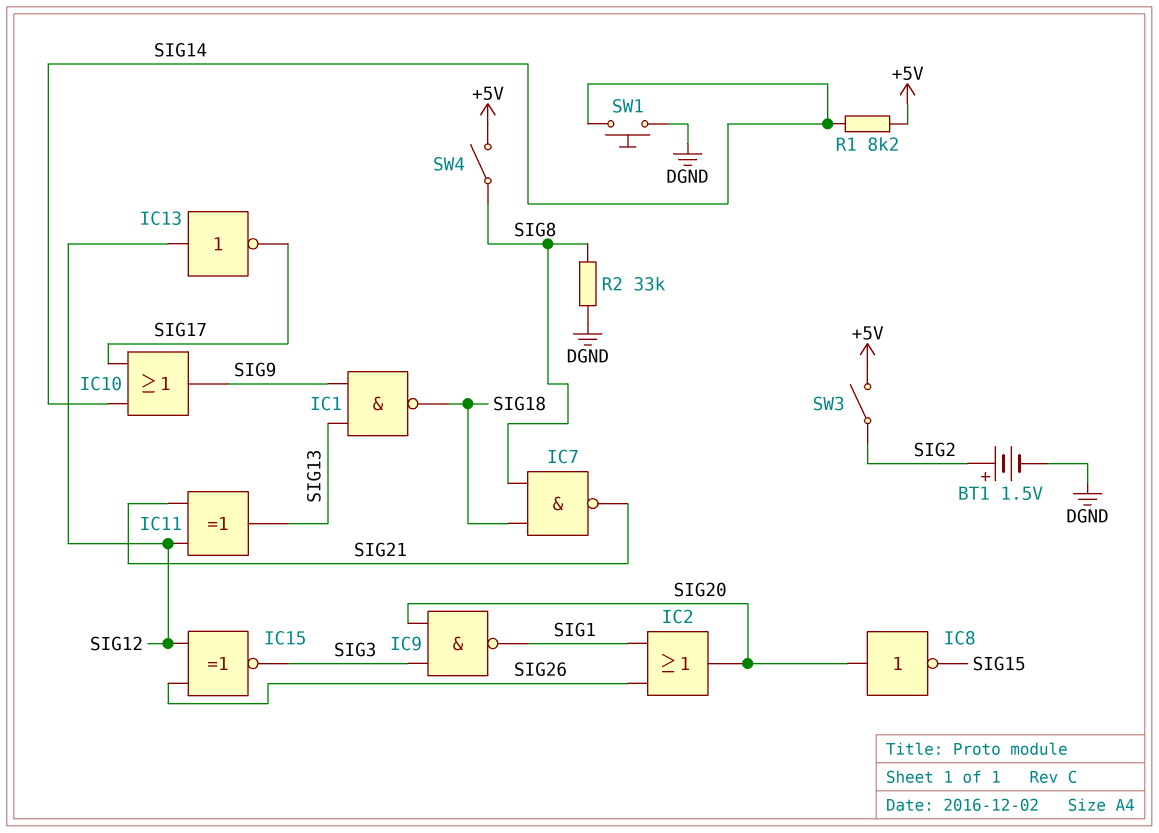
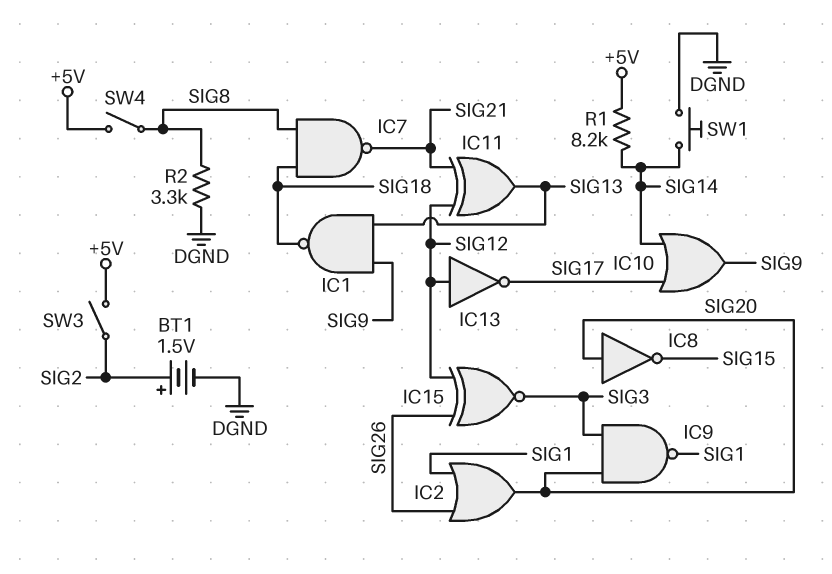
R2: 33k (DGND, SIG8) -> 3.3k (DGND, SIG8)

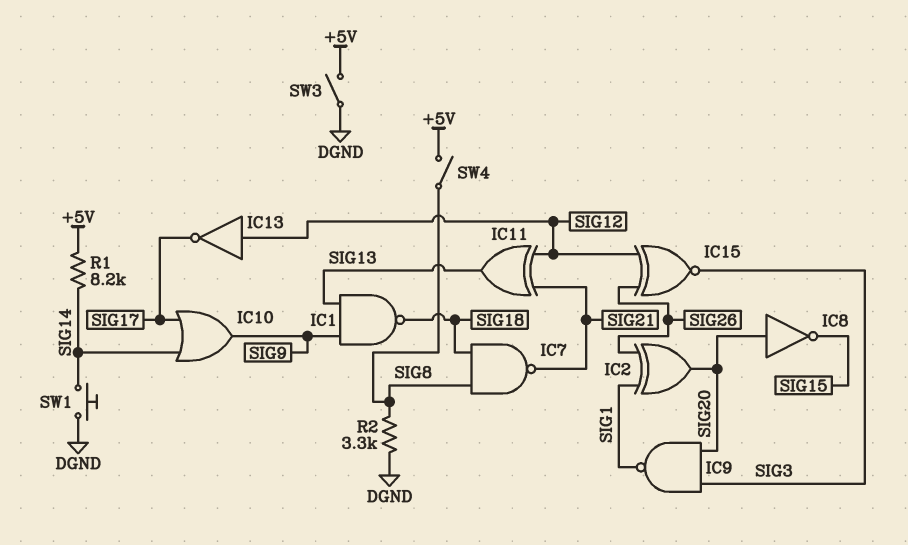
BT1: 1.5V (plus SIG2, minus DGND) -> none
IC2: OR (in SIG1, in SIG26, out SIG20) -> XOR (in SIG1, in SIG26, out SIG20)
SW3: switch (+5V, SIG2) -> switch (+5V, DGND)

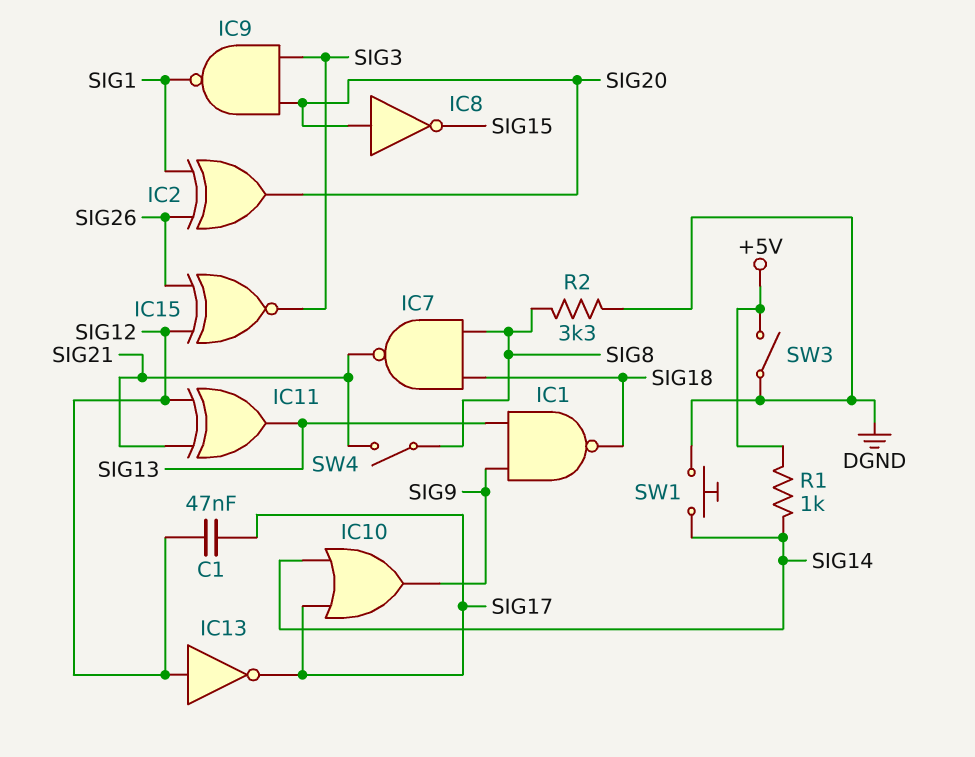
C1: none -> 47nF (SIG12, SIG17)
R1: 8.2k (+5V, SIG14) -> 1k (+5V, SIG14)
SW4: switch (+5V, SIG8) -> switch (SIG8, SIG21)

